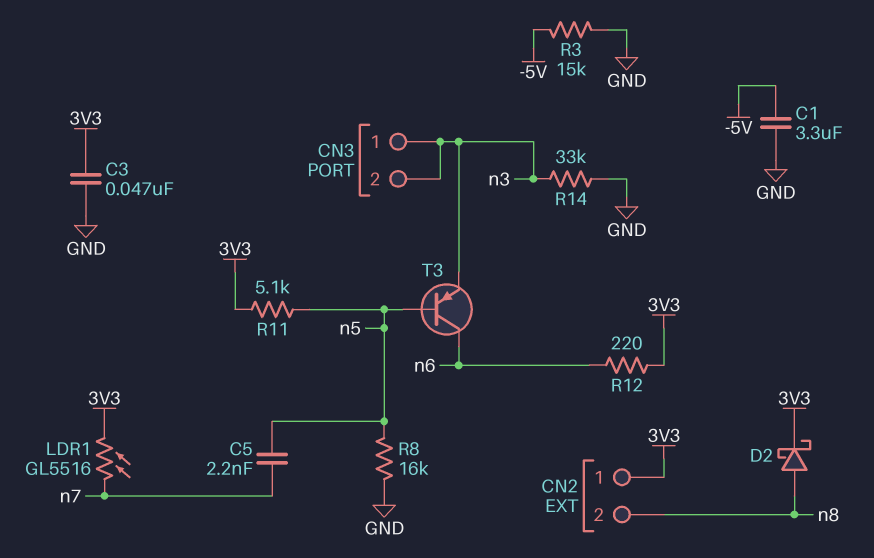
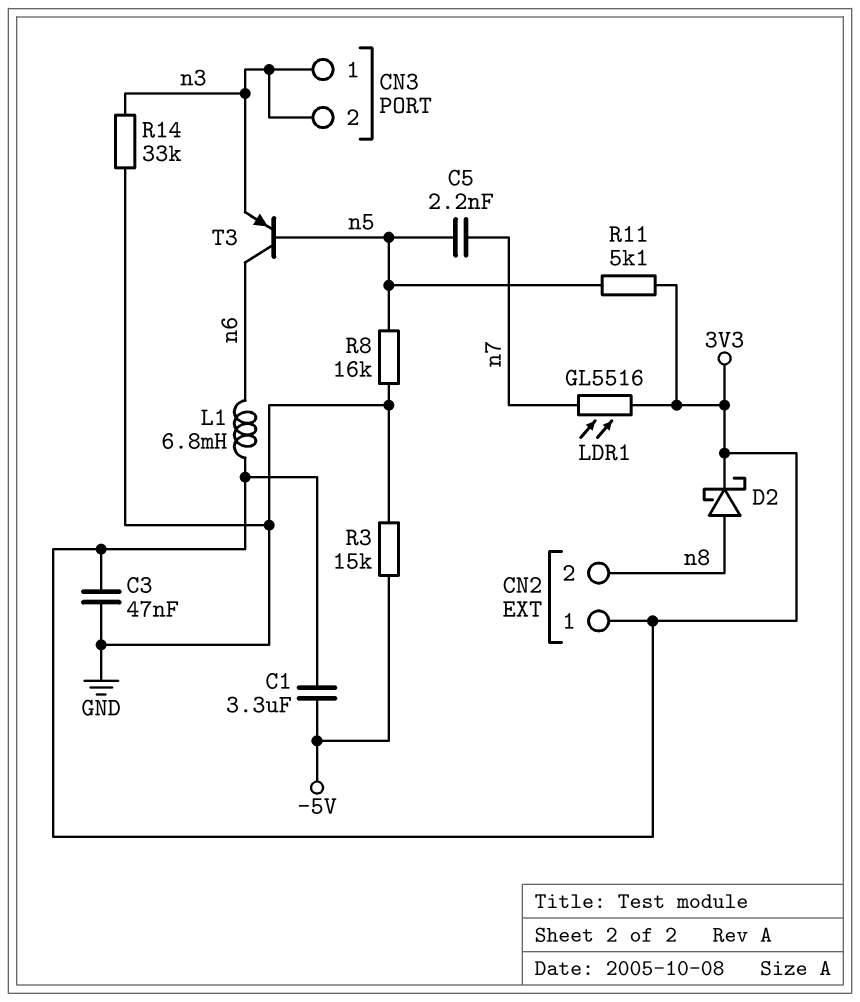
C1: 3.3uF (-5V, GND) -> 3.3uF (-5V, 3V3)
L1: none -> 6.8mH (3V3, n6)
R12: 220 (3V3, n6) -> none

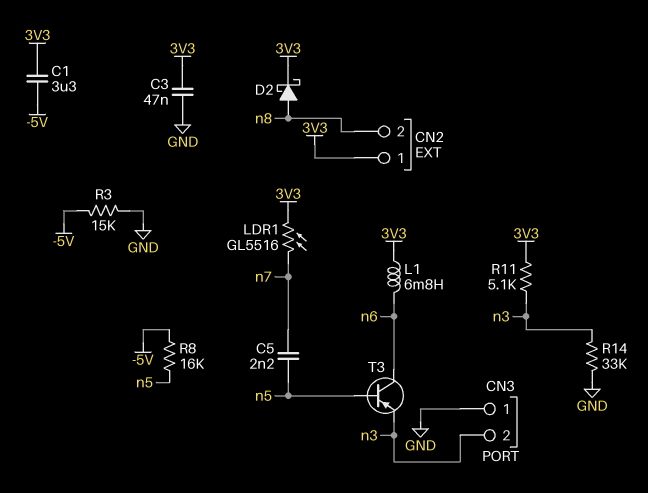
CN3 pin 1: n3 -> GND
R8: 16k (GND, n5) -> 16k (-5V, n5)
R11: 5.1k (3V3, n5) -> 5.1k (3V3, n3)

